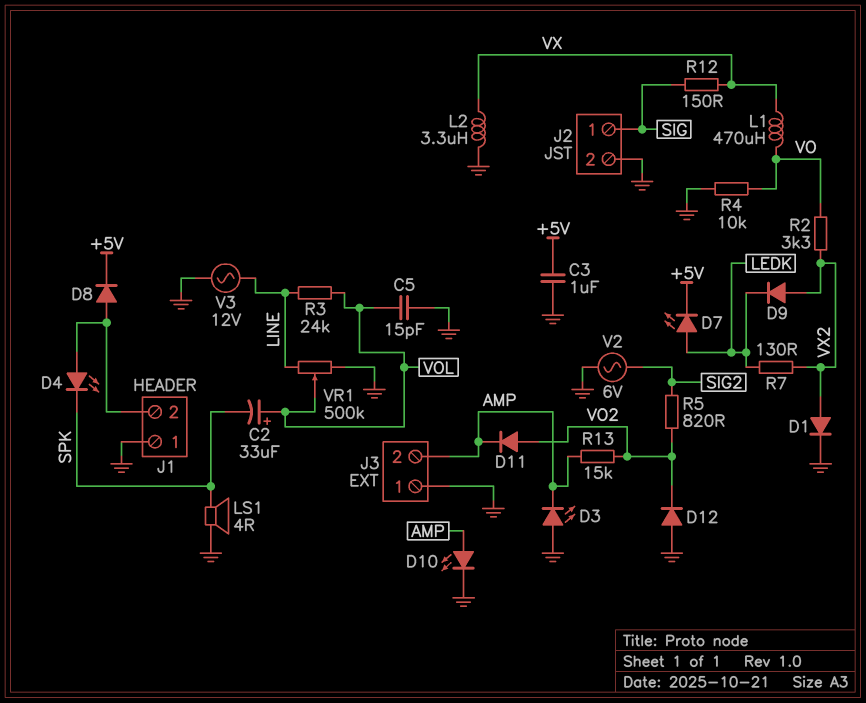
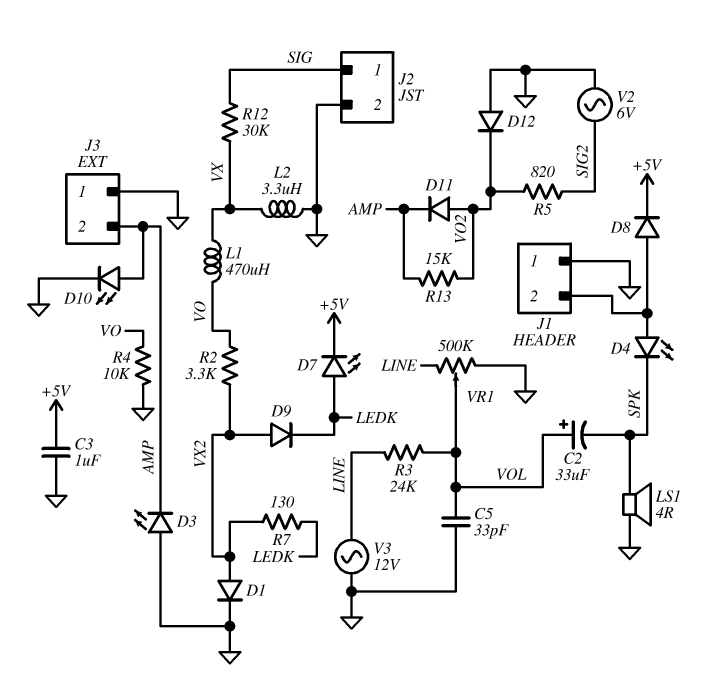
C5: 15pF (GND, VOL) -> 33pF (GND, VOL)
R12: 150 (SIG, VX) -> 30k (SIG, VX)

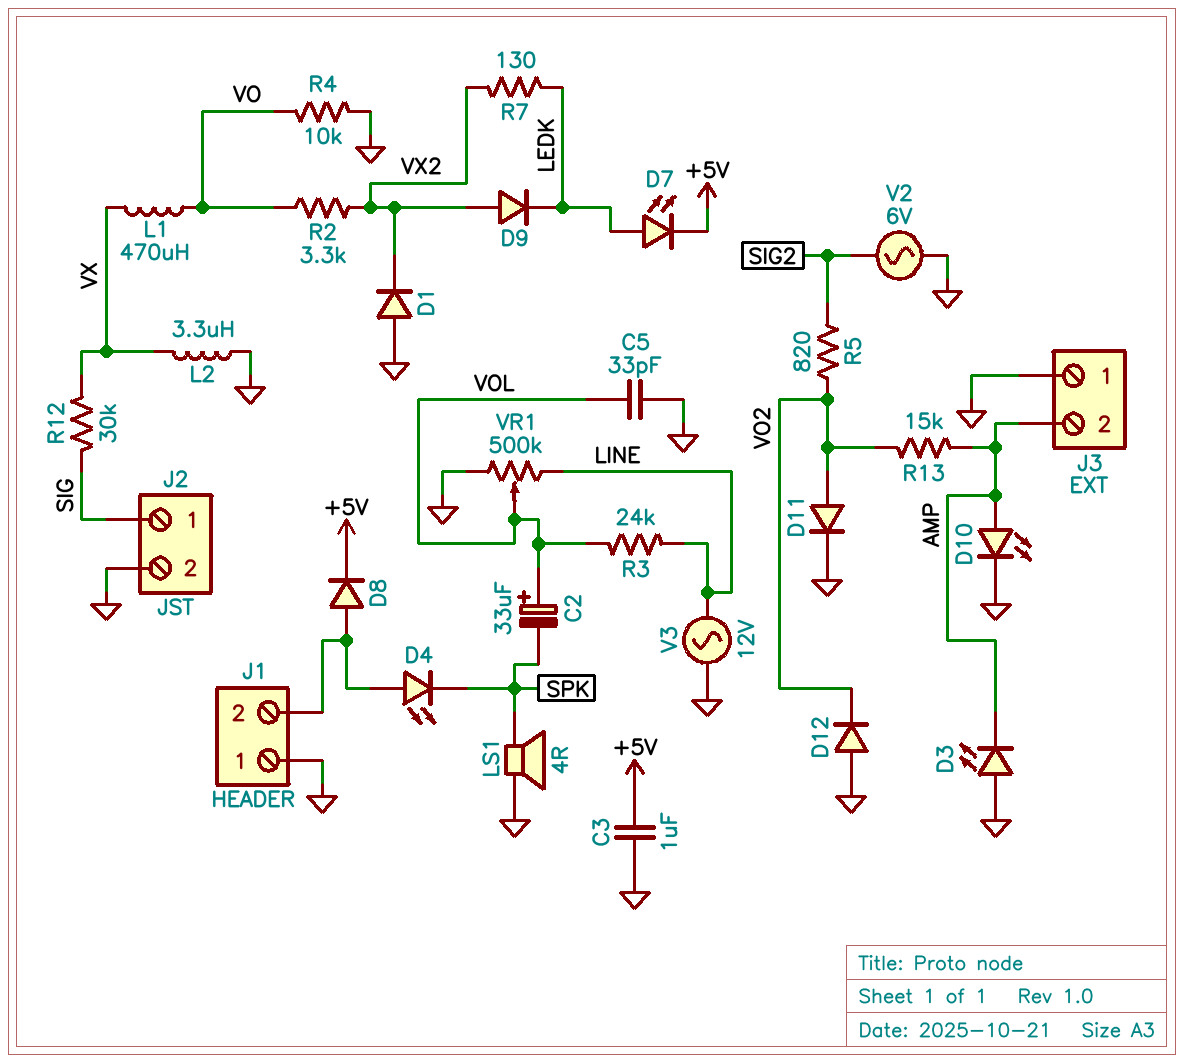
D1: diode (A VX2, K GND) -> diode (A GND, K VX2)
D11: diode (A VO2, K AMP) -> diode (A VO2, K GND)

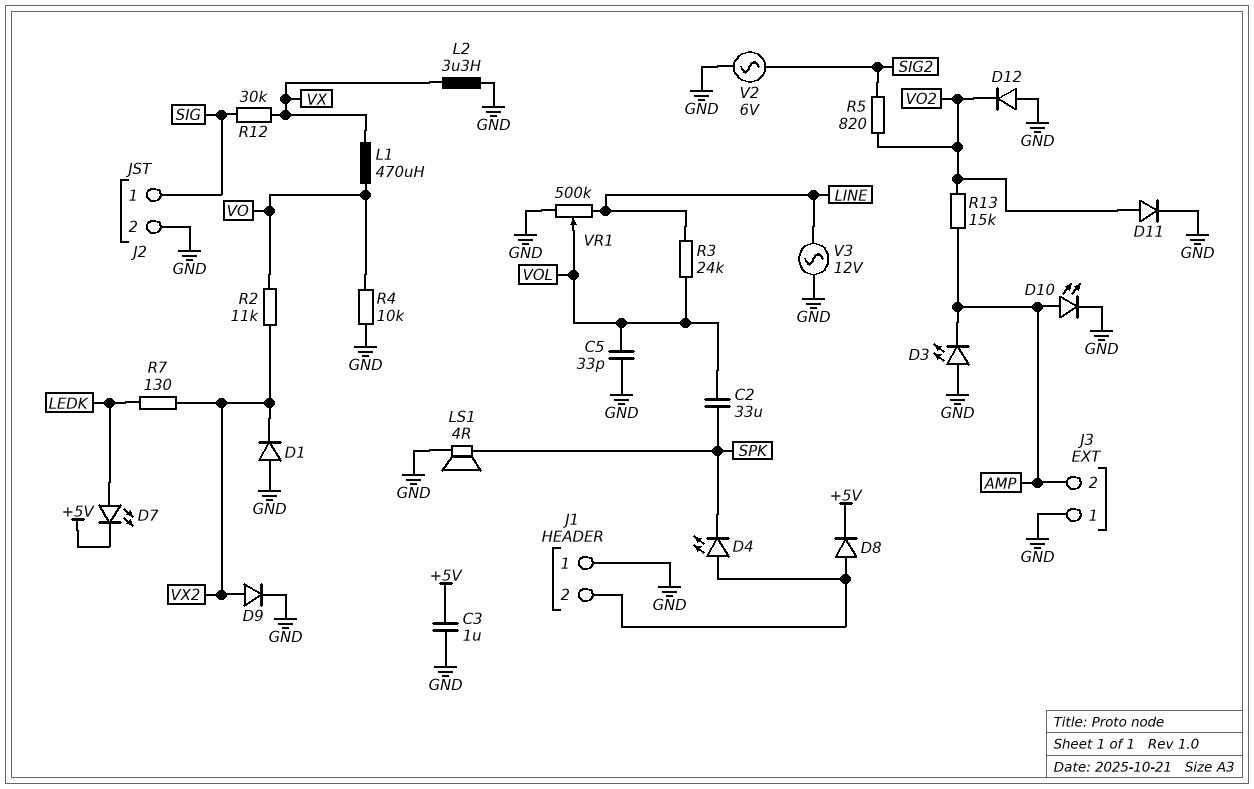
C2: 33uF (plus VOL, minus SPK) -> 33uF (SPK, VOL)
D9: diode (A VX2, K LEDK) -> diode (A VX2, K GND)
R2: 3.3k (VO, VX2) -> 11k (VO, VX2)

